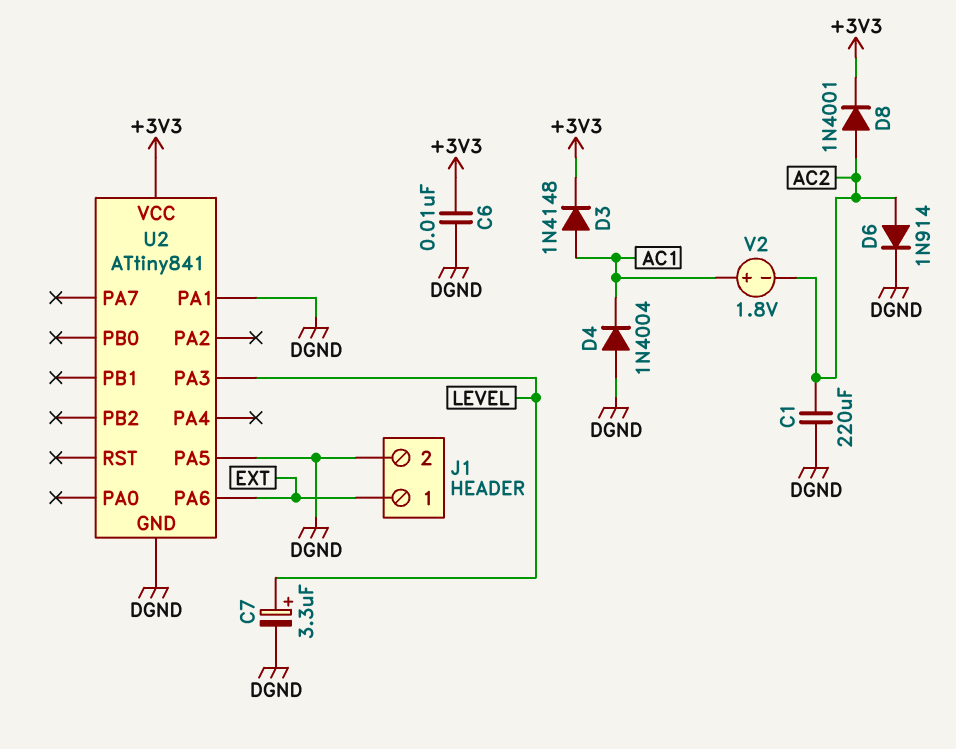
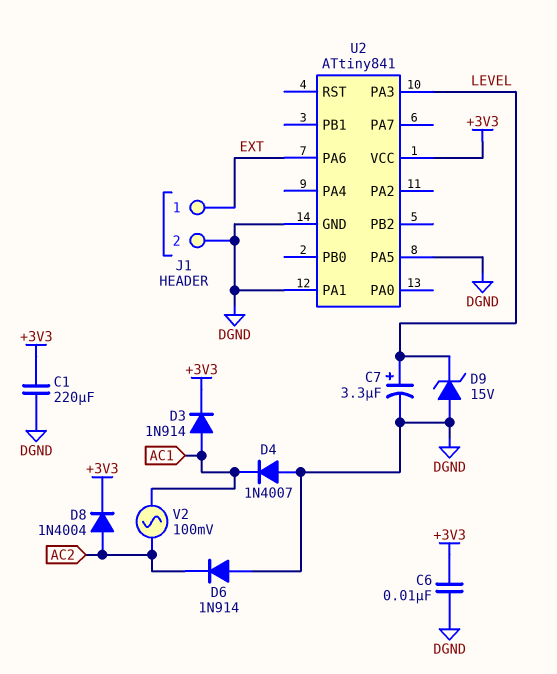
C1: 220uF (AC2, DGND) -> 220uF (+3V3, DGND)
D3: diode 1N4148 (A AC1, K +3V3) -> diode 1N914 (A AC1, K +3V3)
D4: diode 1N4004 (A DGND, K AC1) -> diode 1N4007 (A DGND, K AC1)
D6: diode 1N914 (A AC2, K DGND) -> diode 1N914 (A DGND, K AC2)
D8: diode 1N4001 (A AC2, K +3V3) -> diode 1N4004 (A AC2, K +3V3)
D9: none -> zener 15V (A DGND, K LEVEL)
V2: 1.8V (plus AC1, minus AC2) -> AC 100mV (AC1, AC2)

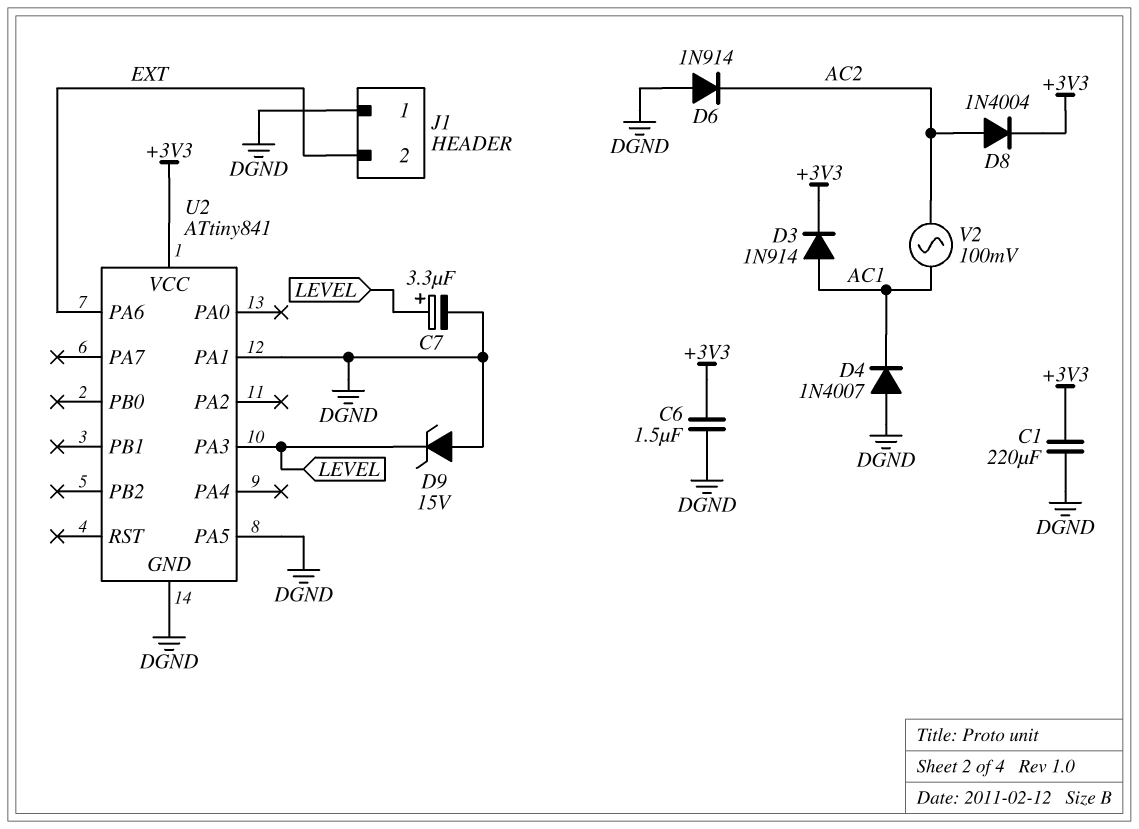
C6: 10nF (+3V3, DGND) -> 1.5uF (+3V3, DGND)
J1 pin 1: EXT -> DGND
J1 pin 2: DGND -> EXT

